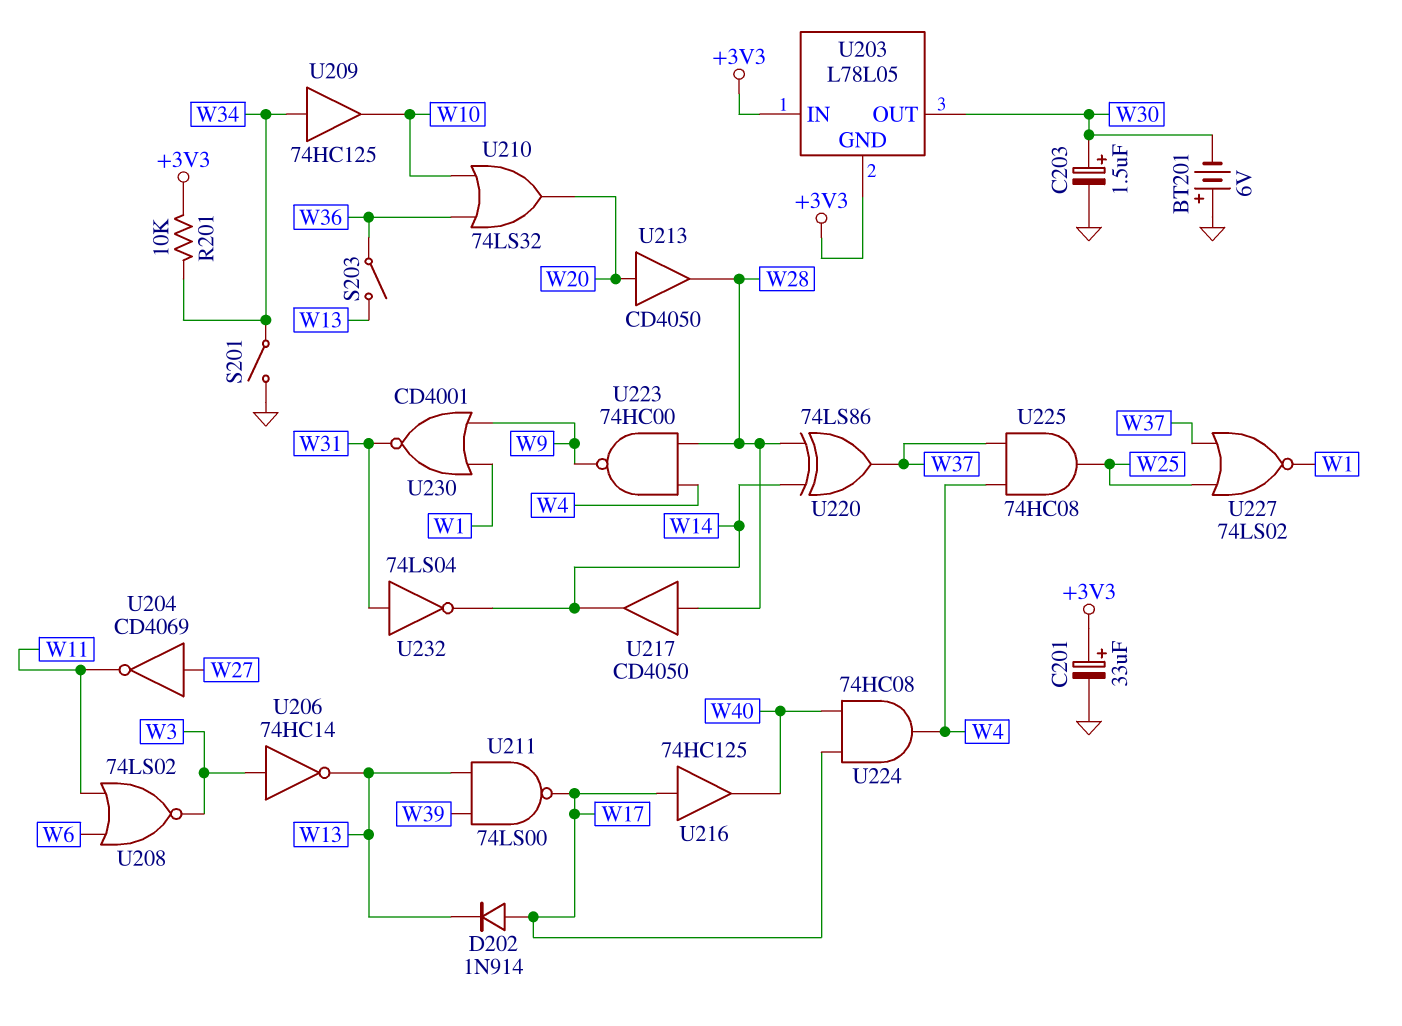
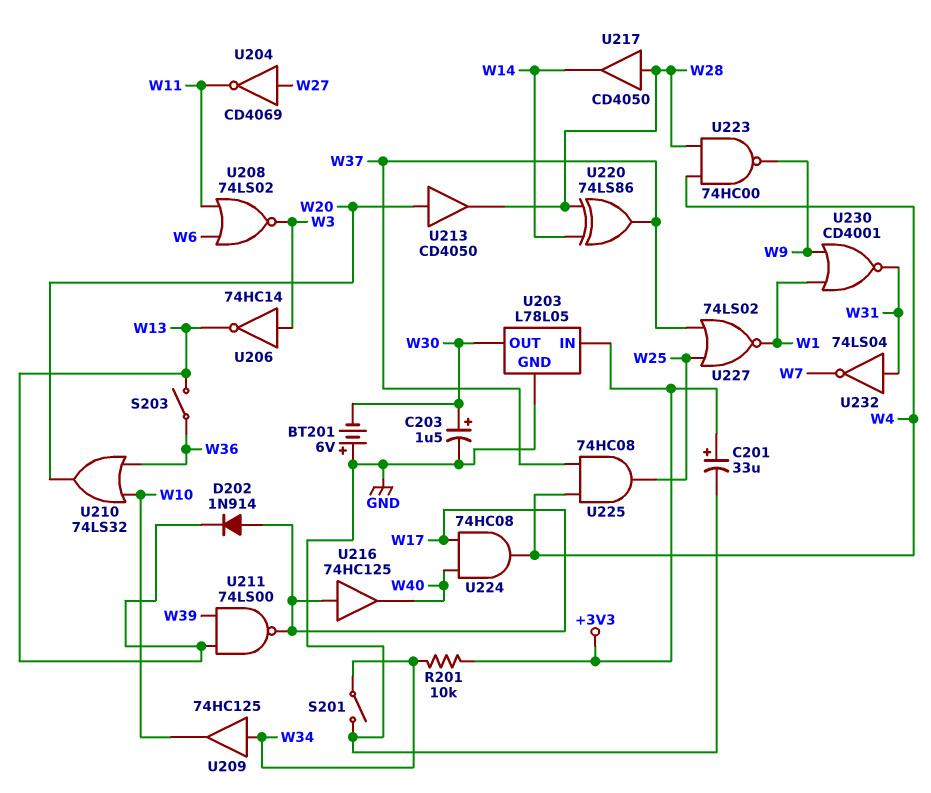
U203 pin GND: +3V3 -> GND
U232: NOT 74LS04 (in W31, out W14) -> NOT 74LS04 (in W31, out W7)

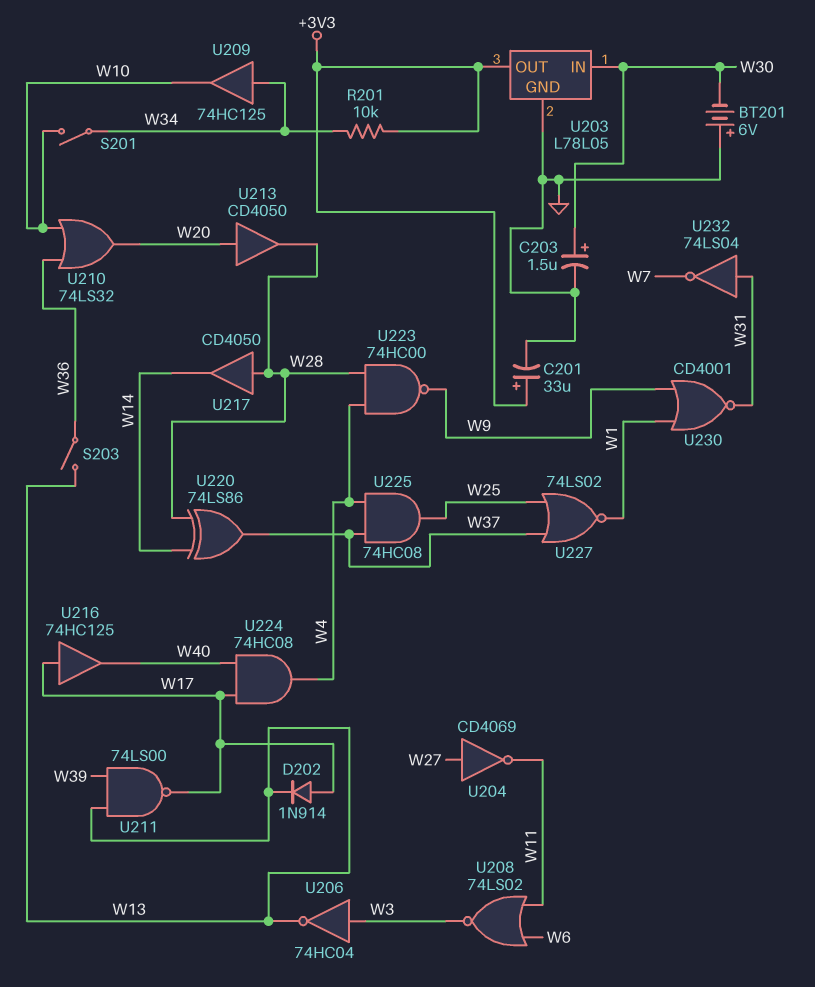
S201: switch (GND, W34) -> switch (W10, W34)
U203 pin IN: +3V3 -> W30
U203 pin OUT: W30 -> +3V3
U206: NOT 74HC14 (in W3, out W13) -> NOT 74HC04 (in W3, out W13)

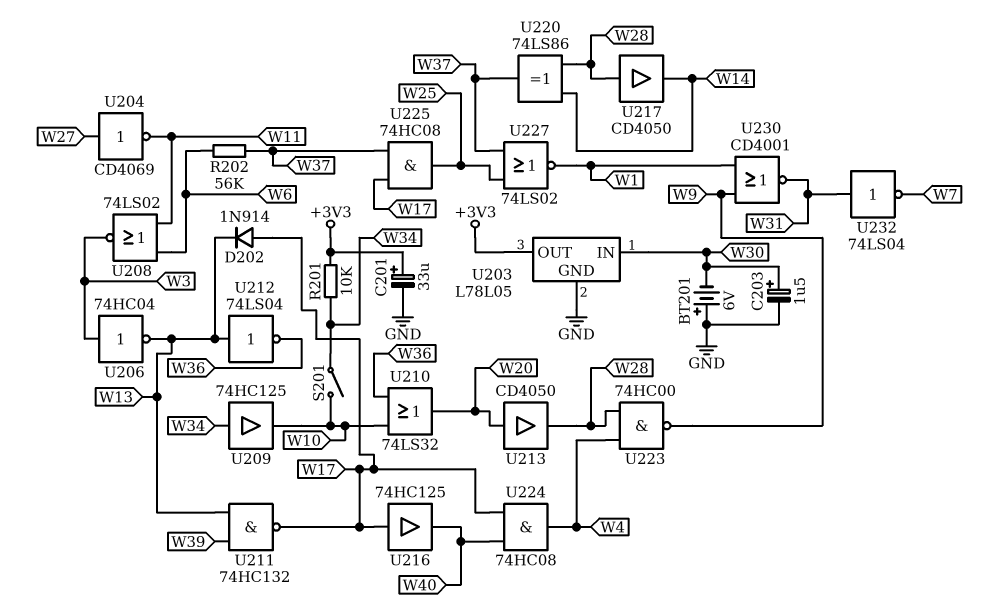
R202: none -> 56k (W6, W37)
S203: switch (W13, W36) -> none
U211: NAND 74LS00 (in W13, in W39, out W17) -> NAND 74HC132 (in W13, in W39, out W17)
U212: none -> NOT 74LS04 (in W13, out W36)
U225: AND 74HC08 (in W4, in W37, out W25) -> AND 74HC08 (in W17, in W37, out W25)

